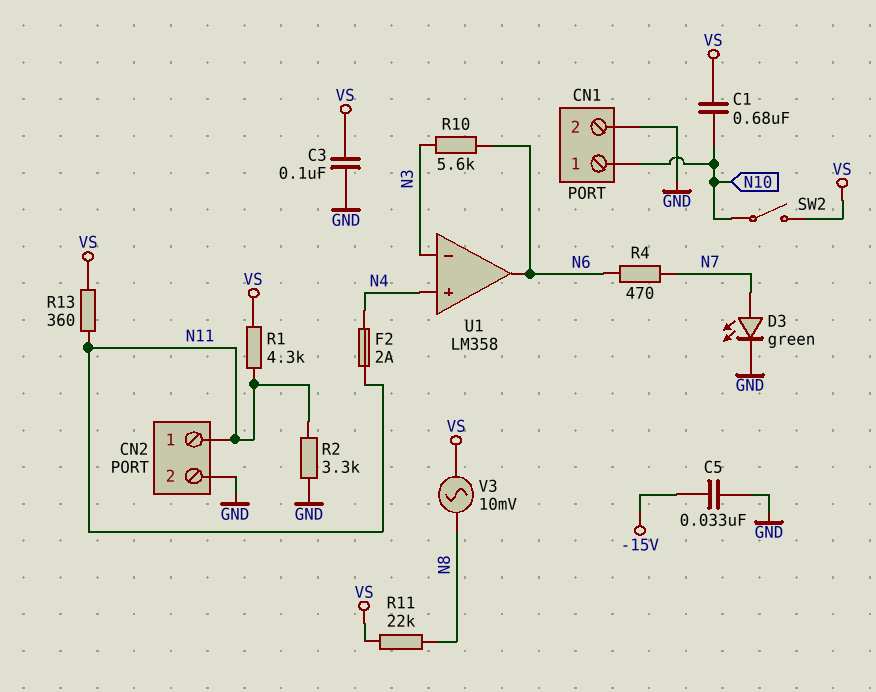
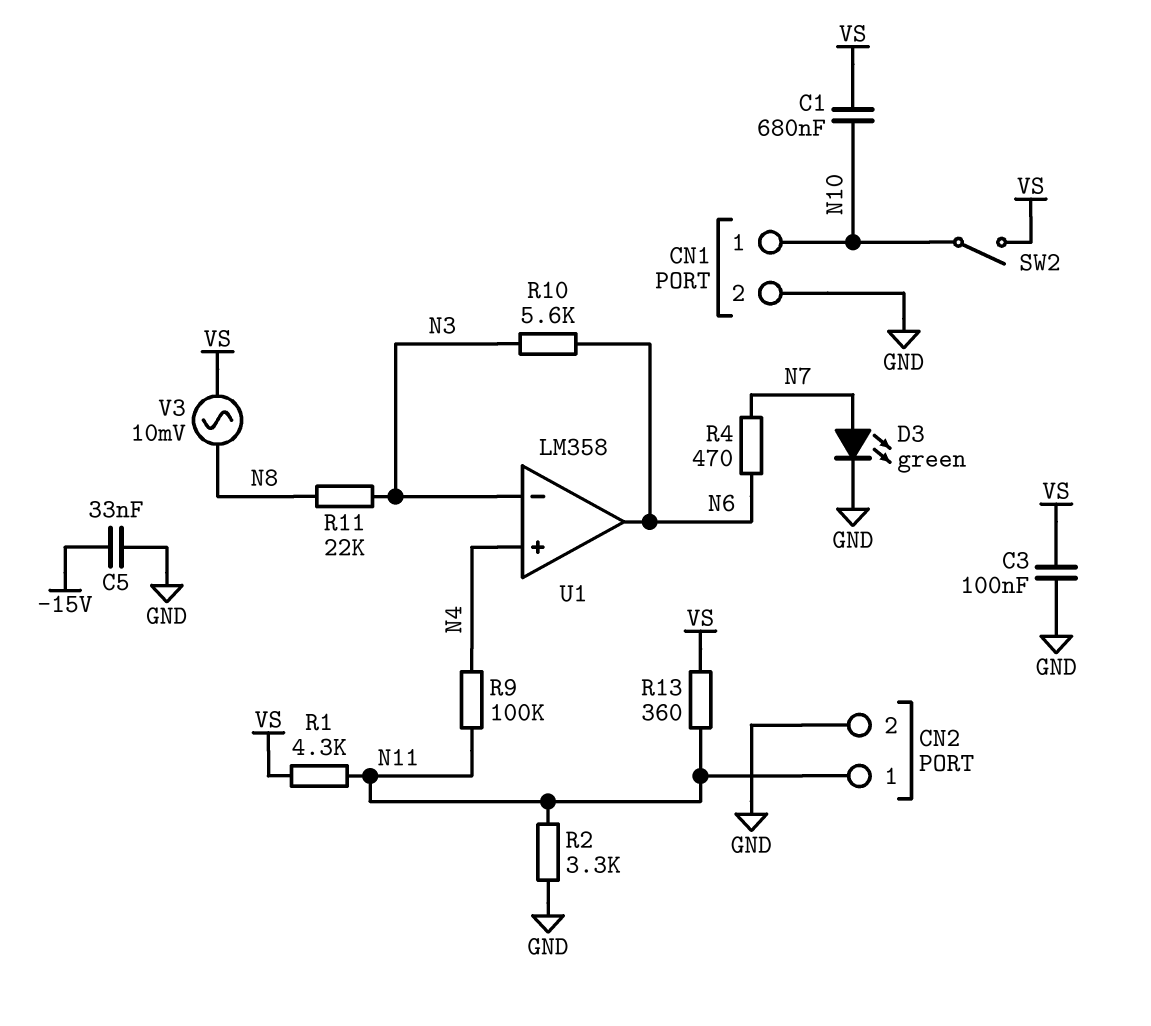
F2: 2A (N4, N11) -> none
R9: none -> 100k (N4, N11)
R11: 22k (N8, VS) -> 22k (N3, N8)

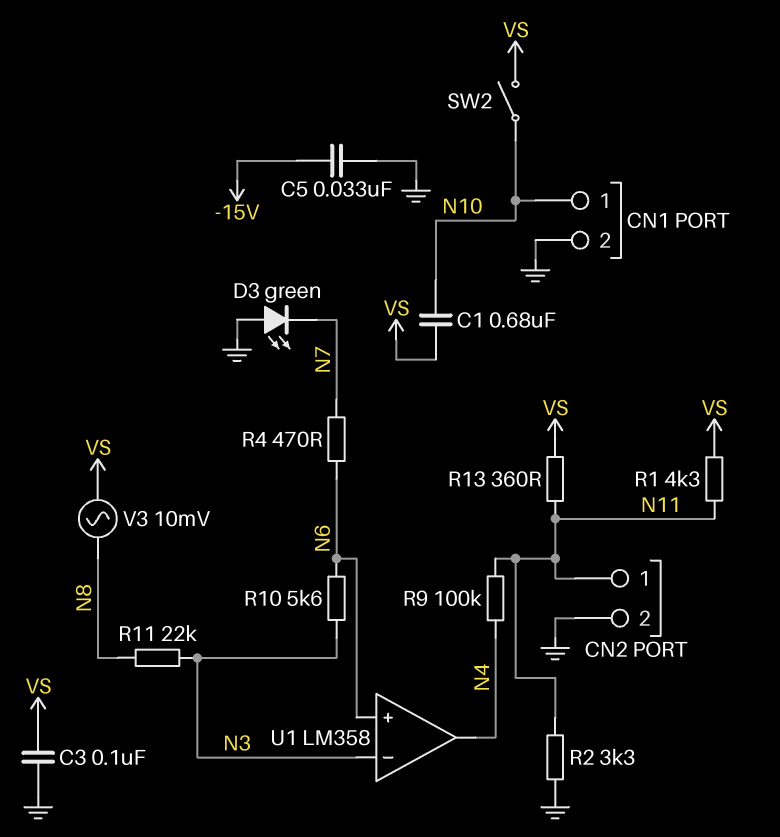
D3: LED green (A N7, K GND) -> LED green (A GND, K N7)
U1 pin in+: N4 -> N6
U1 pin out: N6 -> N4

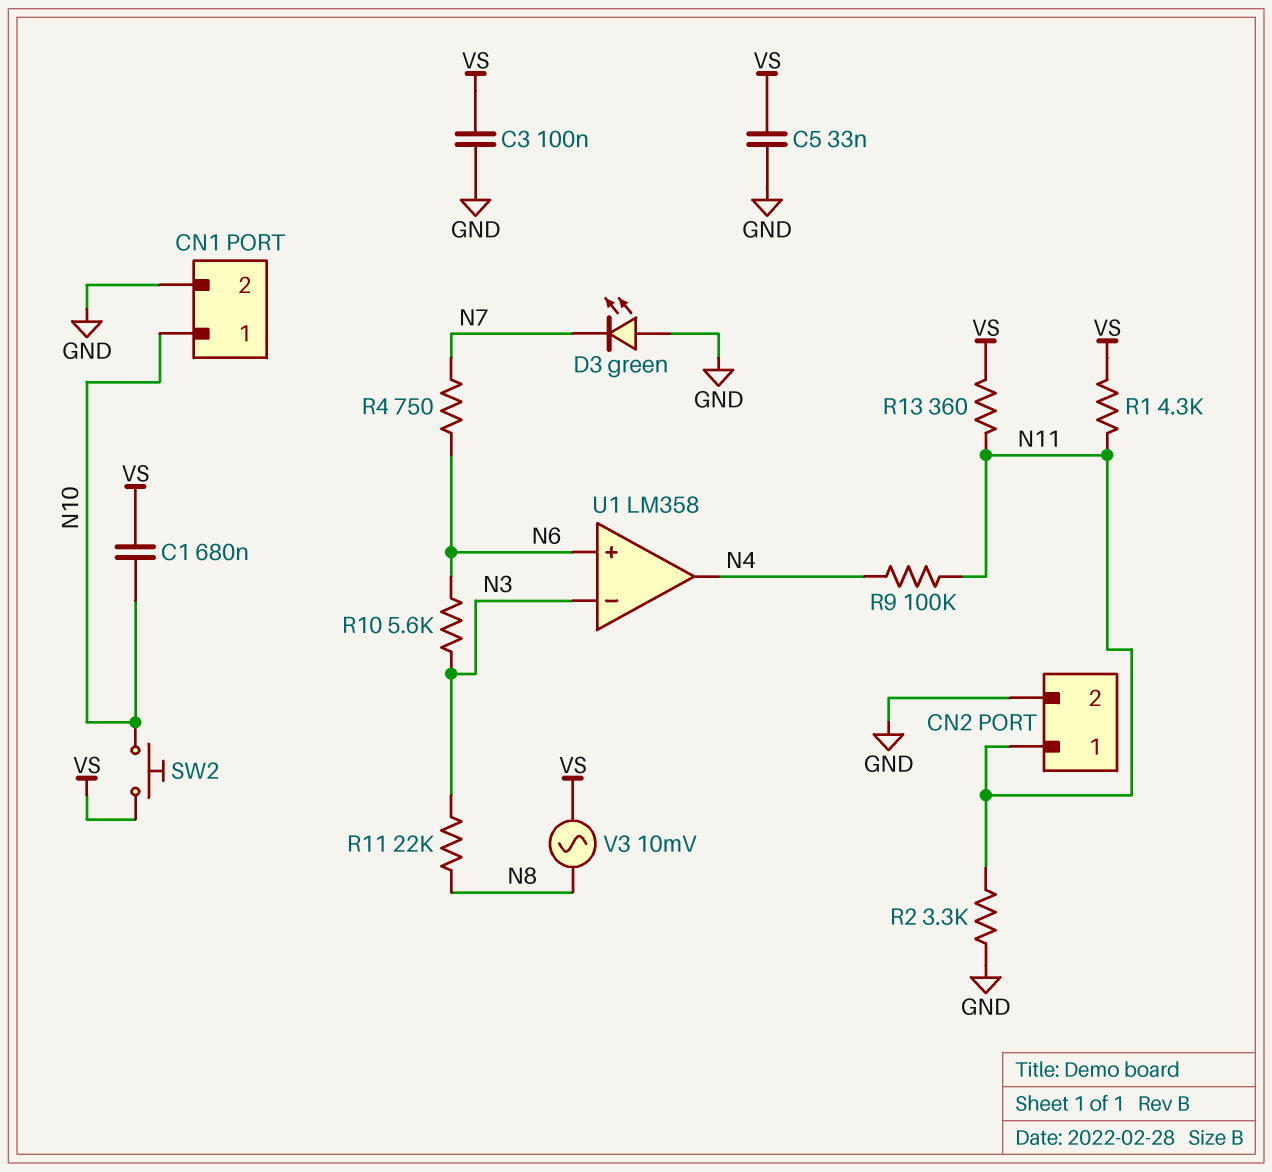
C5: 33nF (-15V, GND) -> 33nF (GND, VS)
R4: 470 (N6, N7) -> 750 (N6, N7)
SW2: switch (N10, VS) -> button (N10, VS)

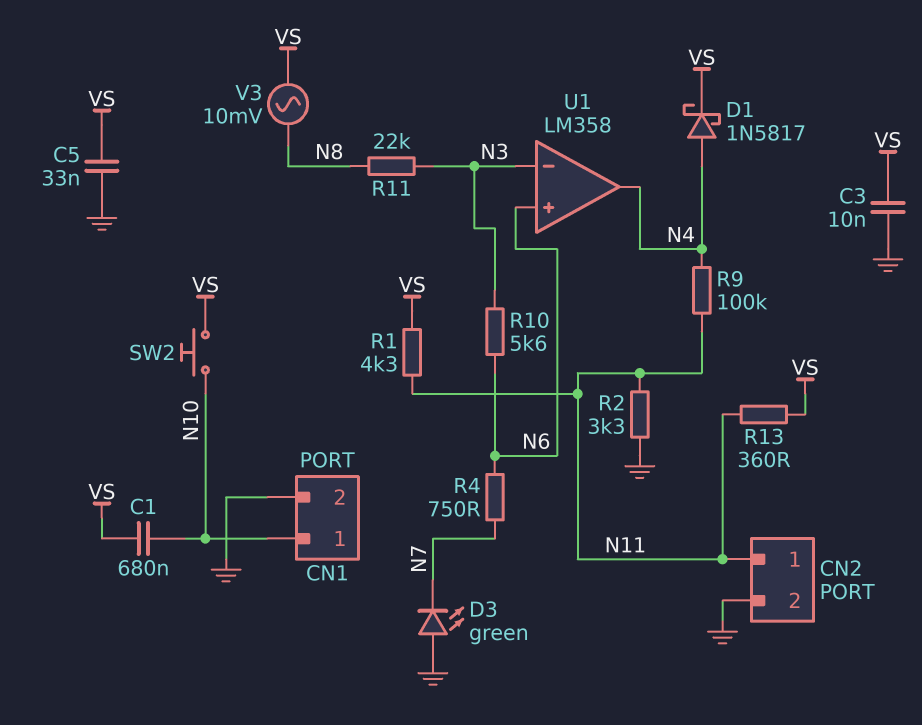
C3: 100nF (GND, VS) -> 10nF (GND, VS)
D1: none -> schottky 1N5817 (A N4, K VS)

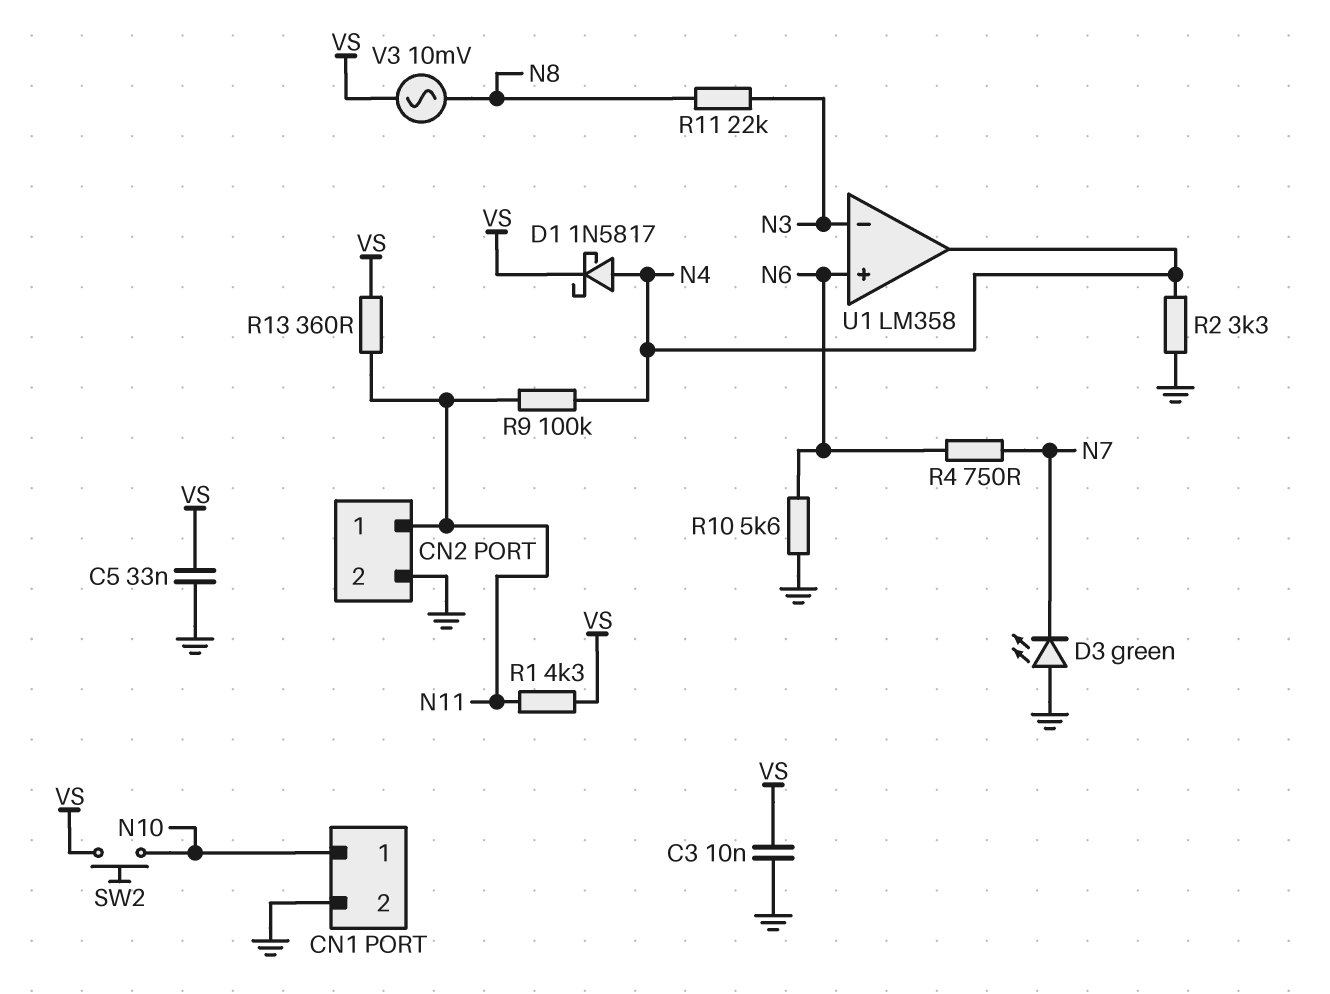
C1: 680nF (N10, VS) -> none
R2: 3.3k (GND, N11) -> 3.3k (GND, N4)
R10: 5.6k (N3, N6) -> 5.6k (GND, N6)

